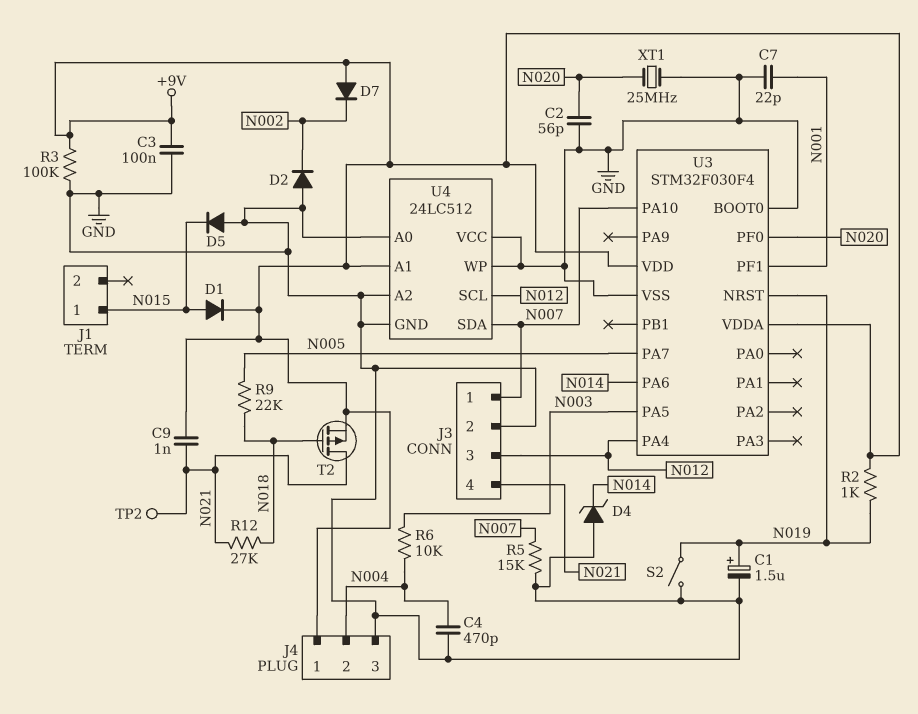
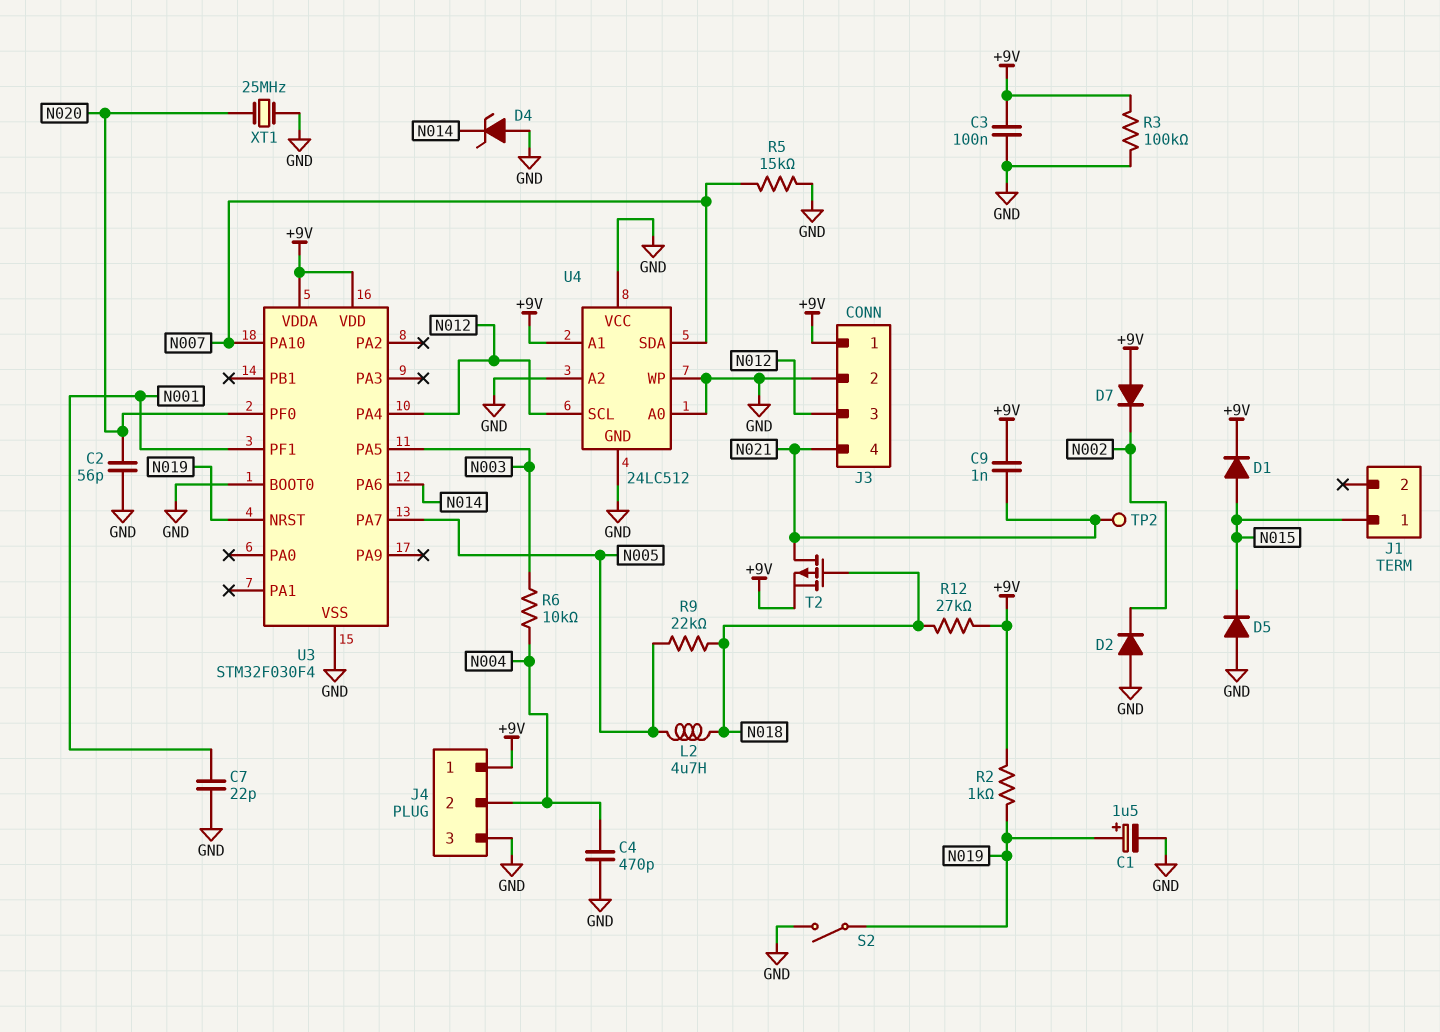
J3 pin 1: N007 -> +9V
L2: none -> 4.7uH (N005, N018)
R12: 27k (N018, N021) -> 27k (+9V, N018)

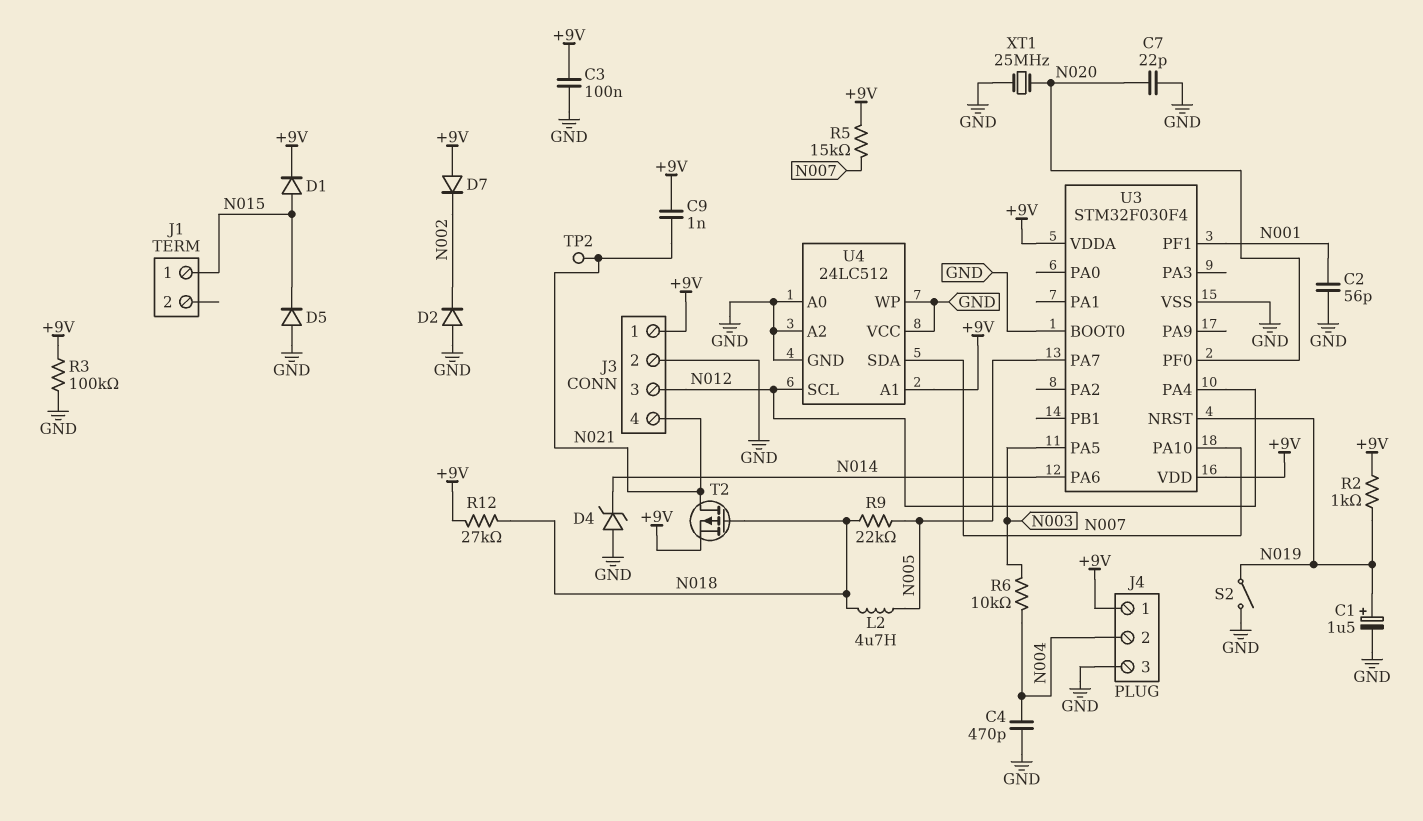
C2: 56pF (GND, N020) -> 56pF (GND, N001)
C7: 22pF (GND, N001) -> 22pF (GND, N020)
R5: 15k (GND, N007) -> 15k (+9V, N007)

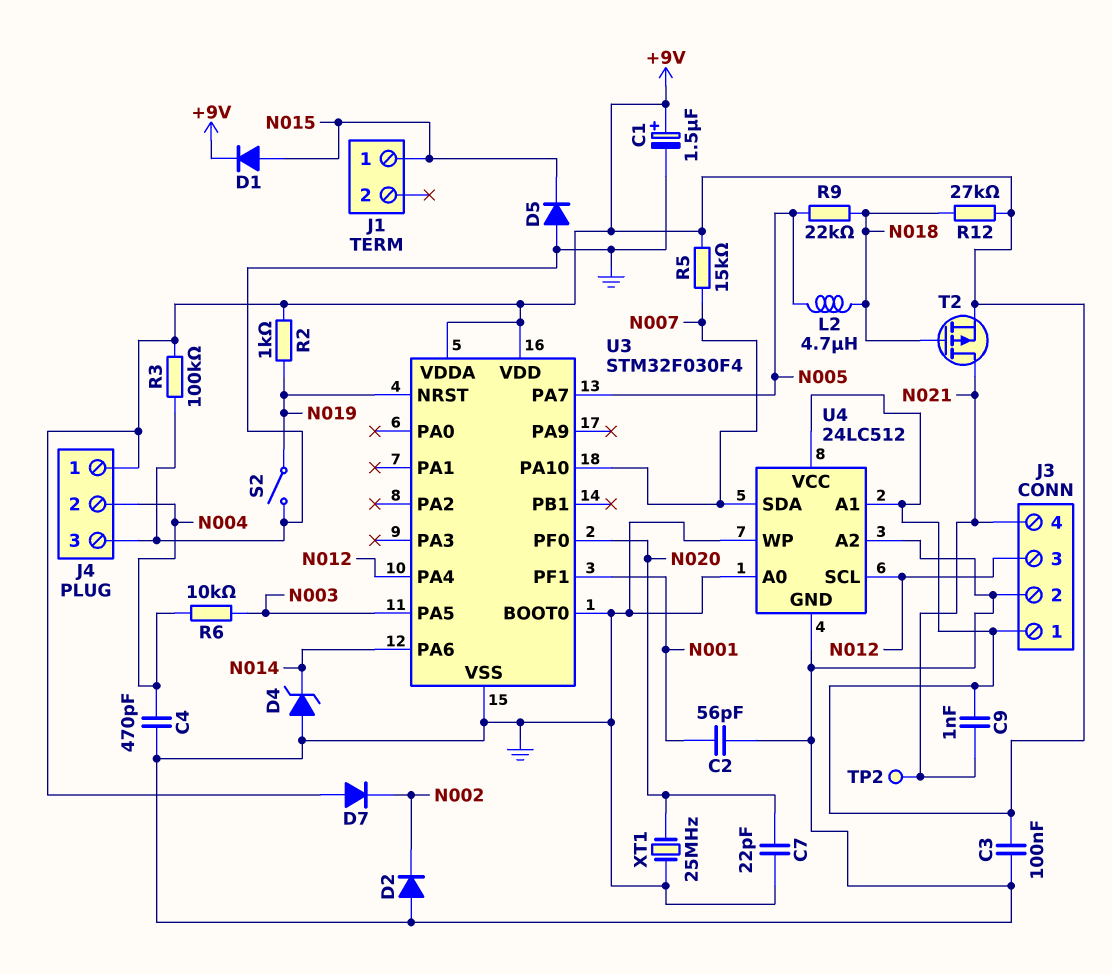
C1: 1.5uF (plus N019, minus GND) -> 1.5uF (plus +9V, minus GND)
U4 pin VCC: GND -> +9V

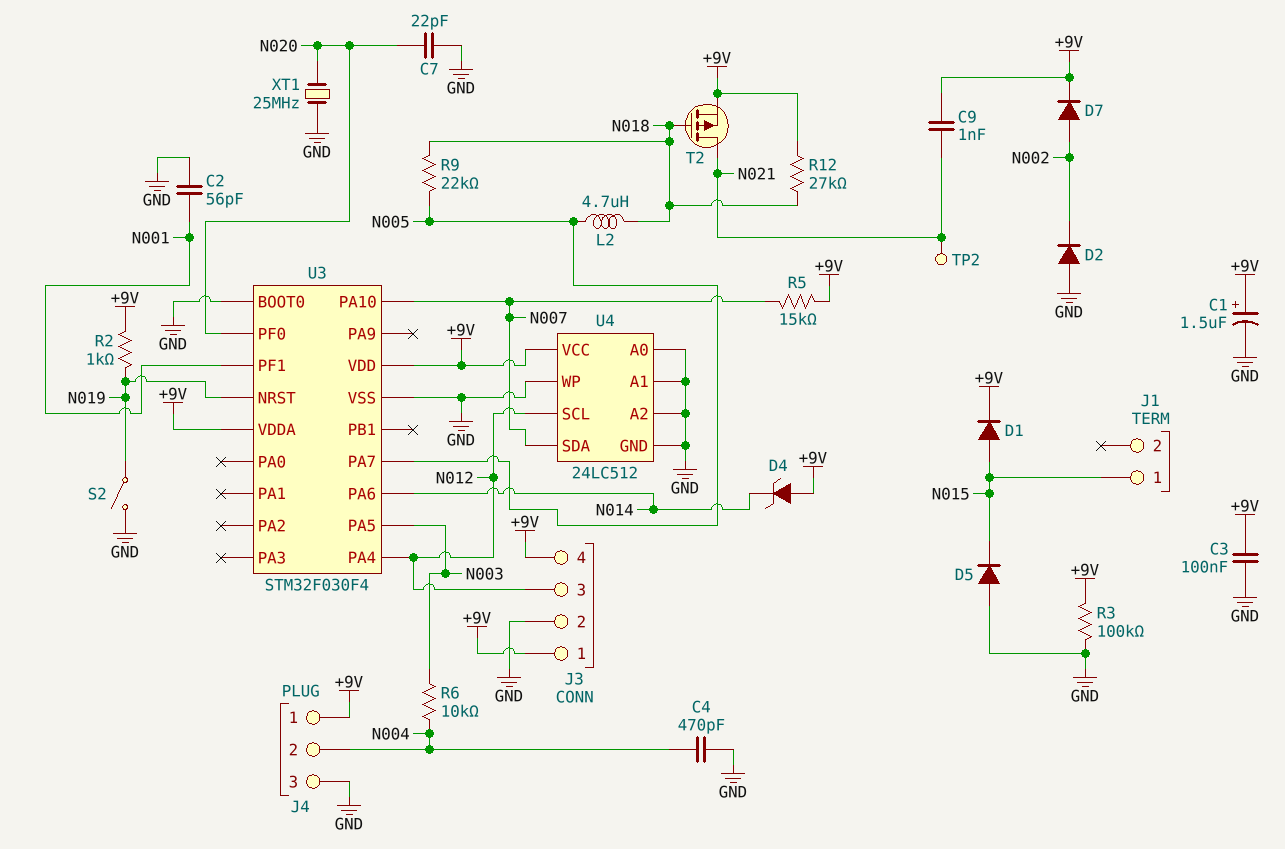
D4: zener (A GND, K N014) -> zener (A +9V, K N014)
D7: diode (A +9V, K N002) -> diode (A N002, K +9V)
J3 pin 4: N021 -> +9V
U4 pin A1: +9V -> GND

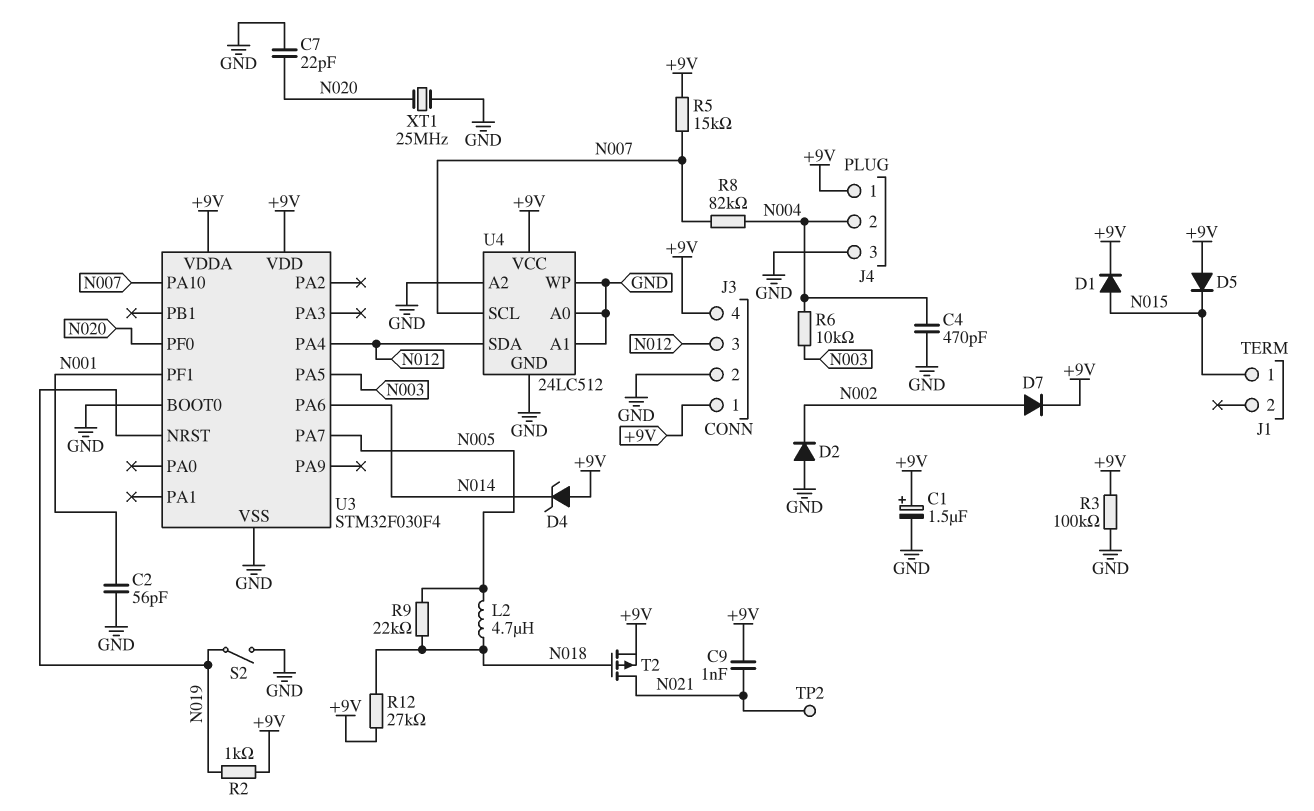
C3: 100nF (+9V, GND) -> none
D5: diode (A GND, K N015) -> diode (A +9V, K N015)
R8: none -> 82k (N004, N007)
U4 pin SCL: N012 -> N007
U4 pin SDA: N007 -> N012

